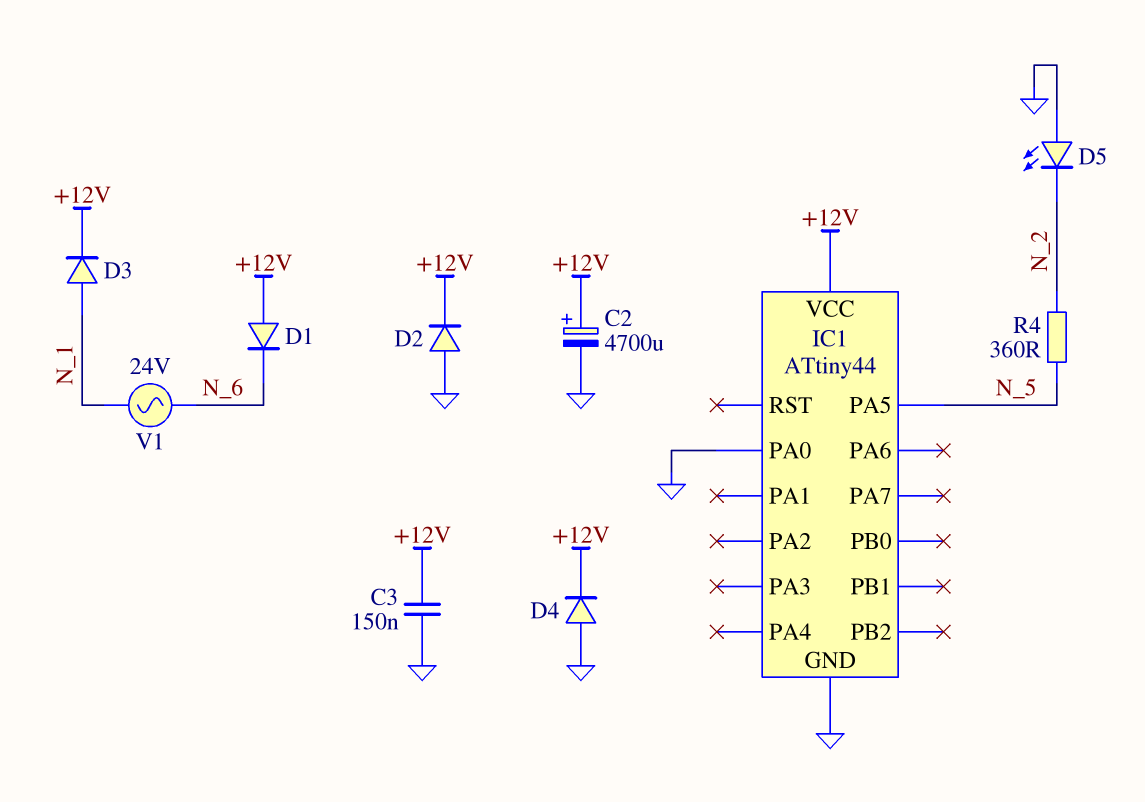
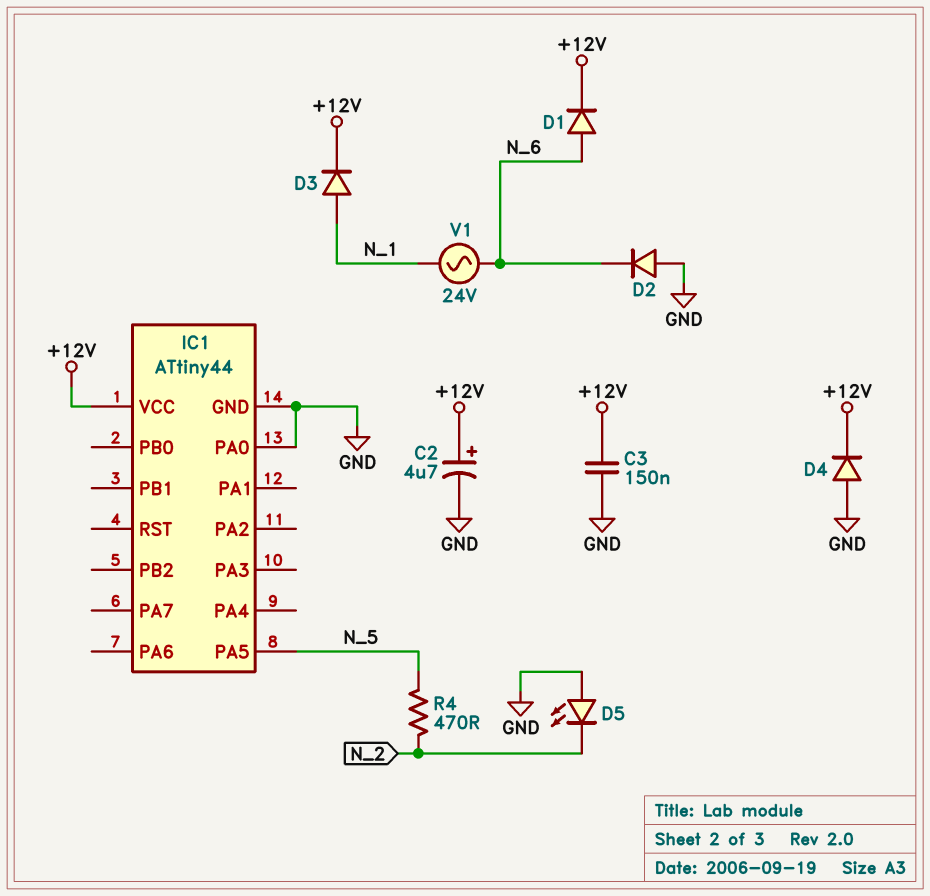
C2: 4700uF (plus +12V, minus GND) -> 4.7uF (plus +12V, minus GND)
D1: diode (A +12V, K N_6) -> diode (A N_6, K +12V)
D2: diode (A GND, K +12V) -> diode (A GND, K N_6)
R4: 360 (N_2, N_5) -> 470 (N_2, N_5)

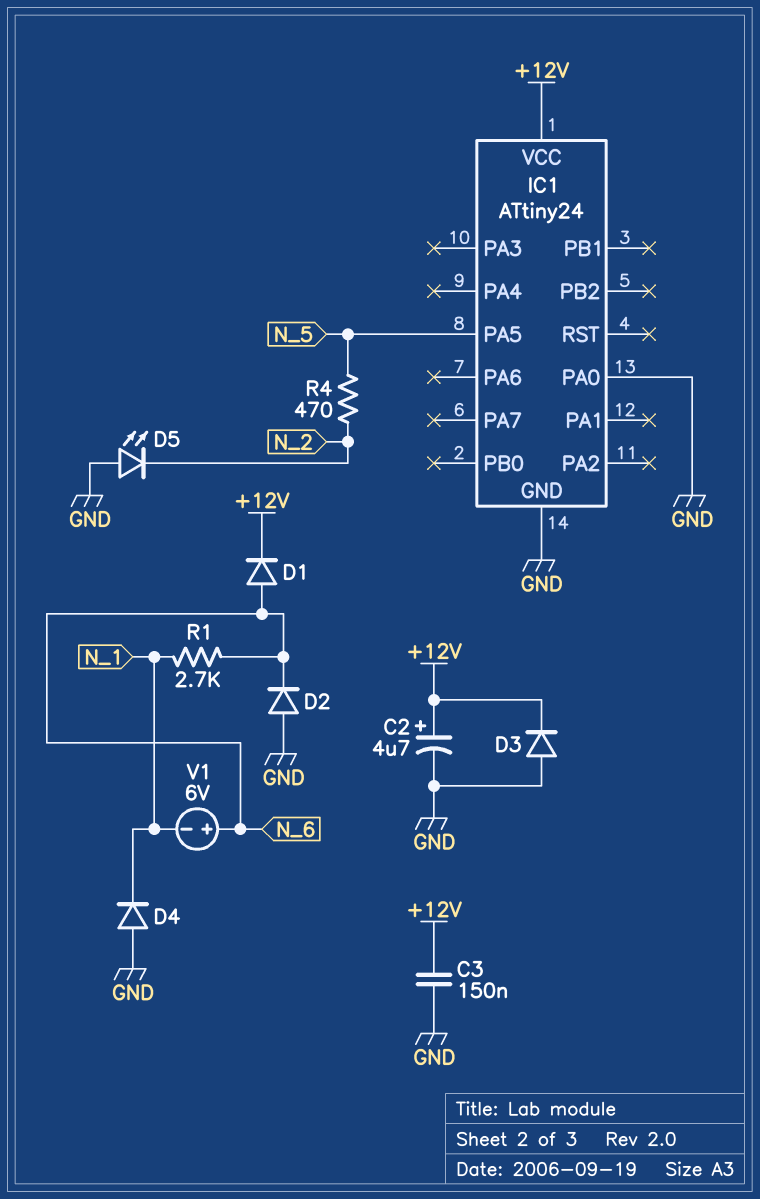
D3: diode (A N_1, K +12V) -> diode (A GND, K +12V)
D4: diode (A GND, K +12V) -> diode (A GND, K N_1)
IC1: ATtiny44 -> ATtiny24
R1: none -> 2.7k (N_1, N_6)
V1: AC 24V (N_1, N_6) -> 6V (plus N_6, minus N_1)

